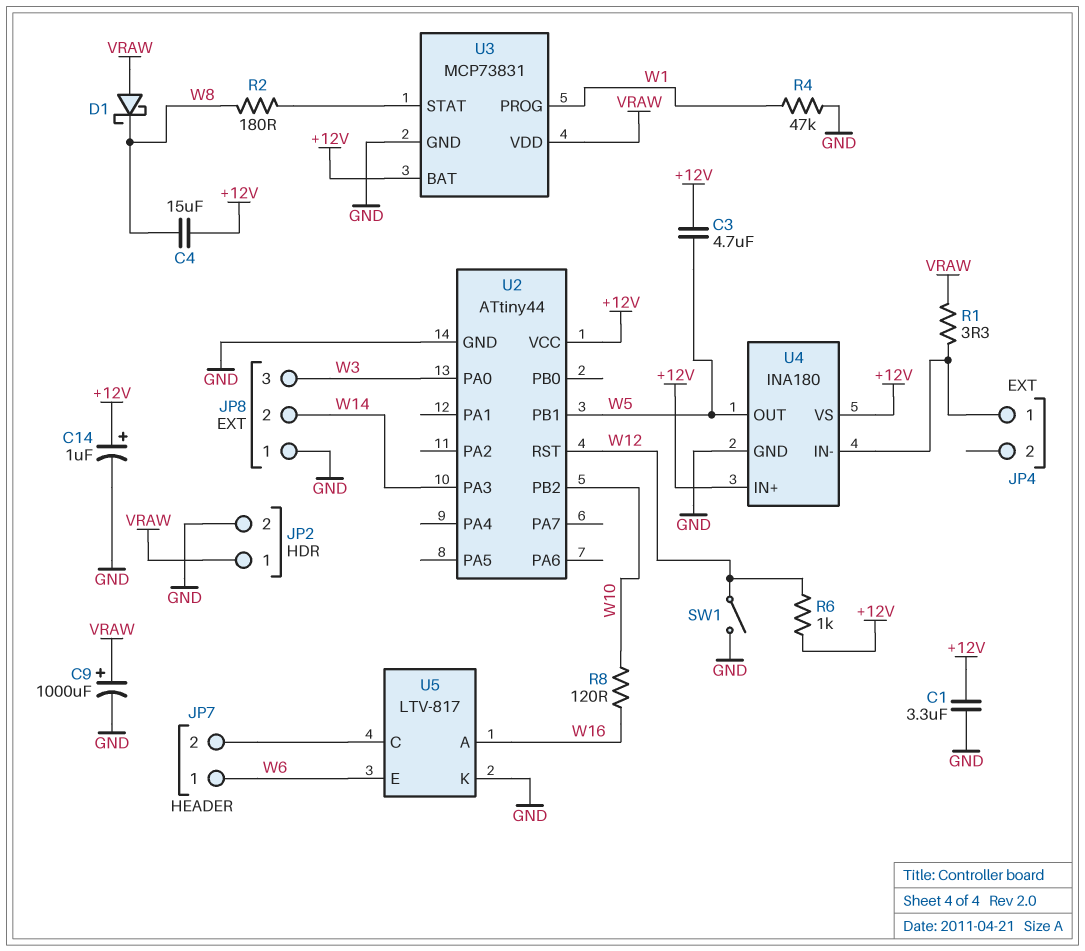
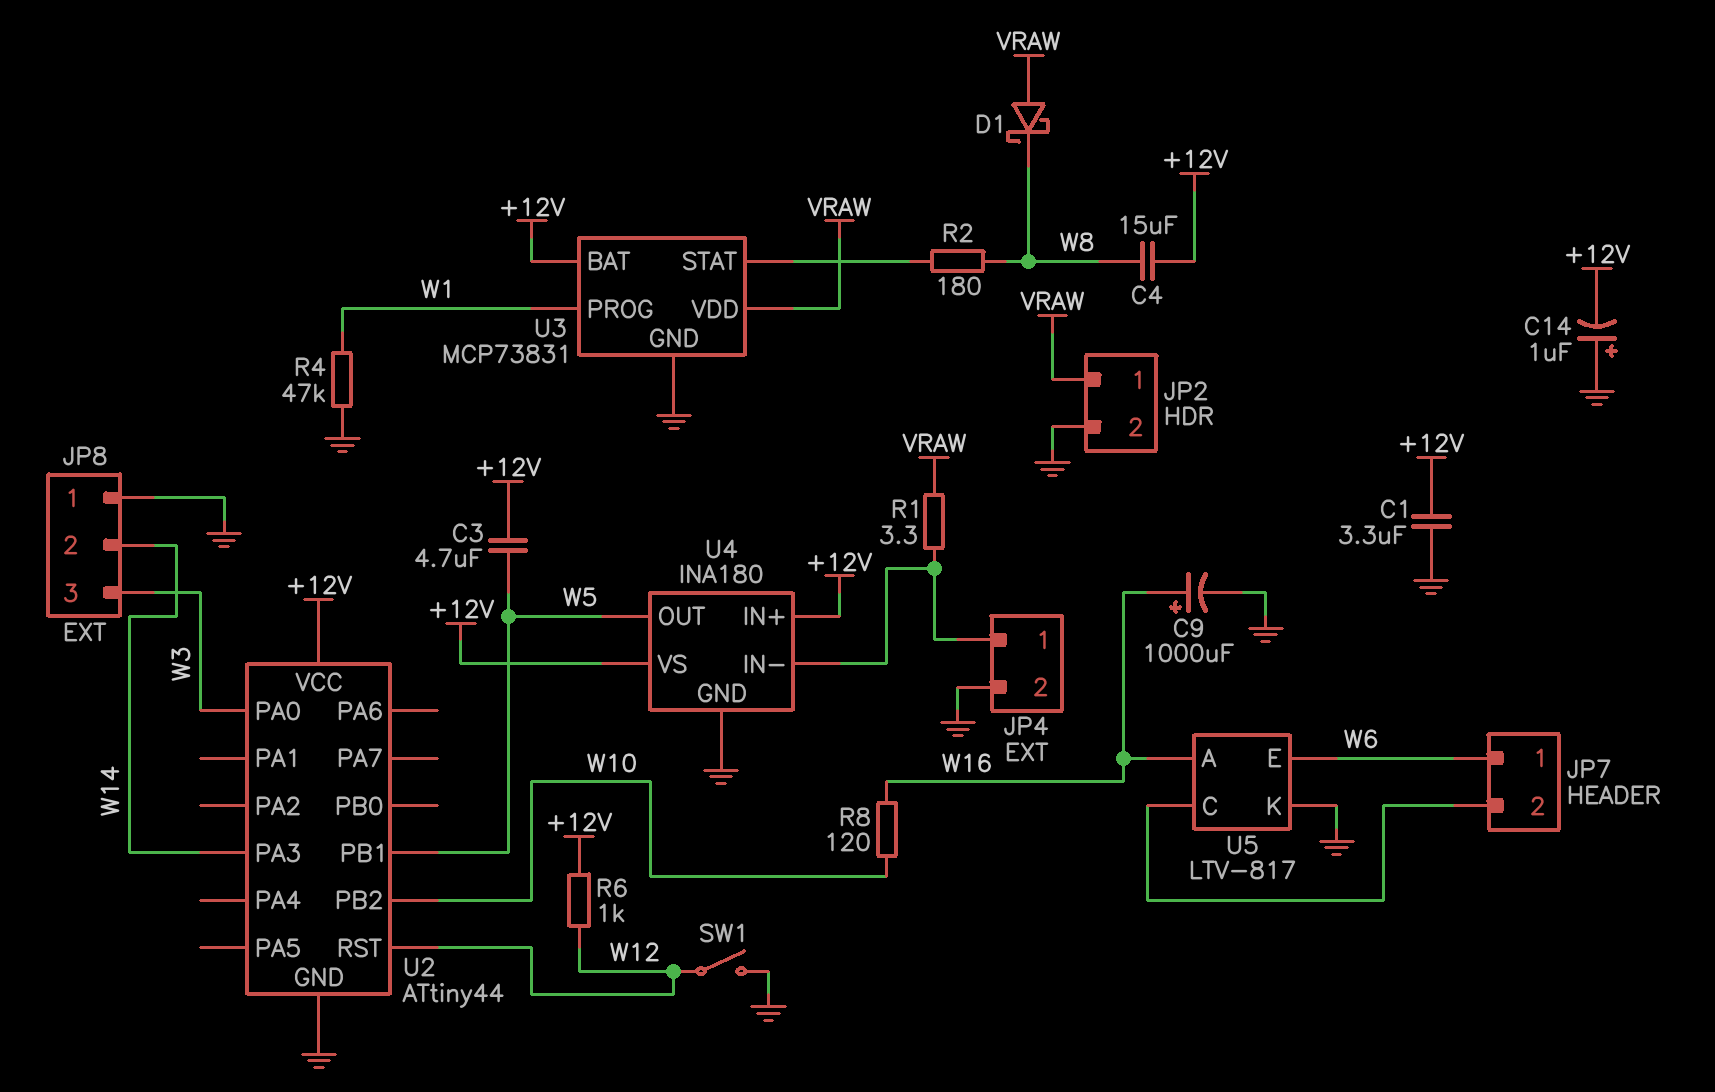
C9: 1000uF (plus VRAW, minus GND) -> 1000uF (plus W16, minus GND)
C14: 1uF (plus +12V, minus GND) -> 1uF (plus GND, minus +12V)
JP4 pin 2: none -> GND

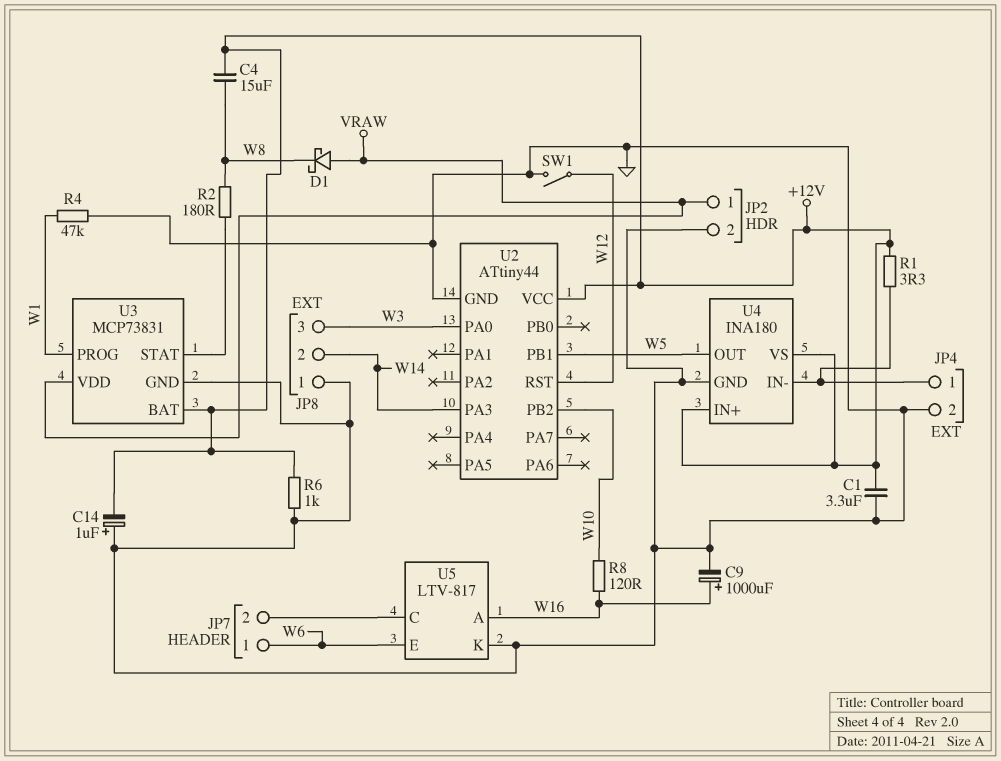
C3: 4.7uF (+12V, W5) -> none
R1: 3.3 (JP4/1, VRAW) -> 3.3 (+12V, JP4/1)
R6: 1k (+12V, W12) -> 1k (+12V, GND)

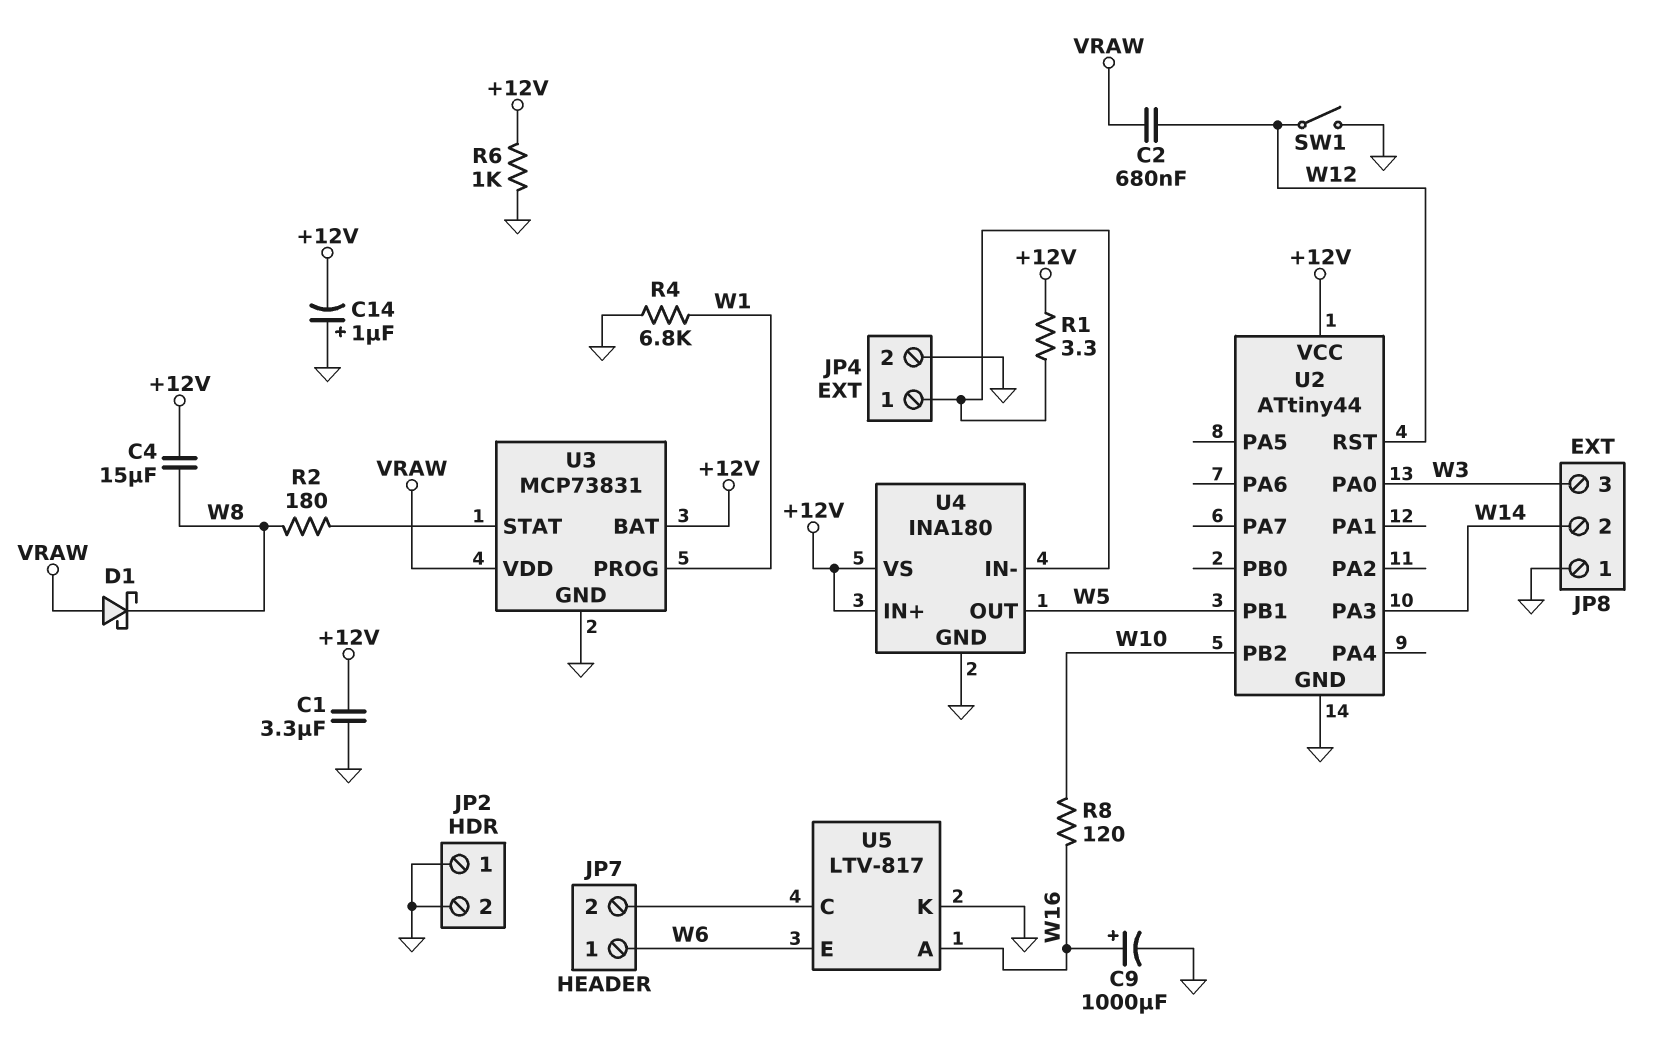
C2: none -> 680nF (VRAW, W12)
JP2 pin 1: VRAW -> GND
R4: 47k (GND, W1) -> 6.8k (GND, W1)

